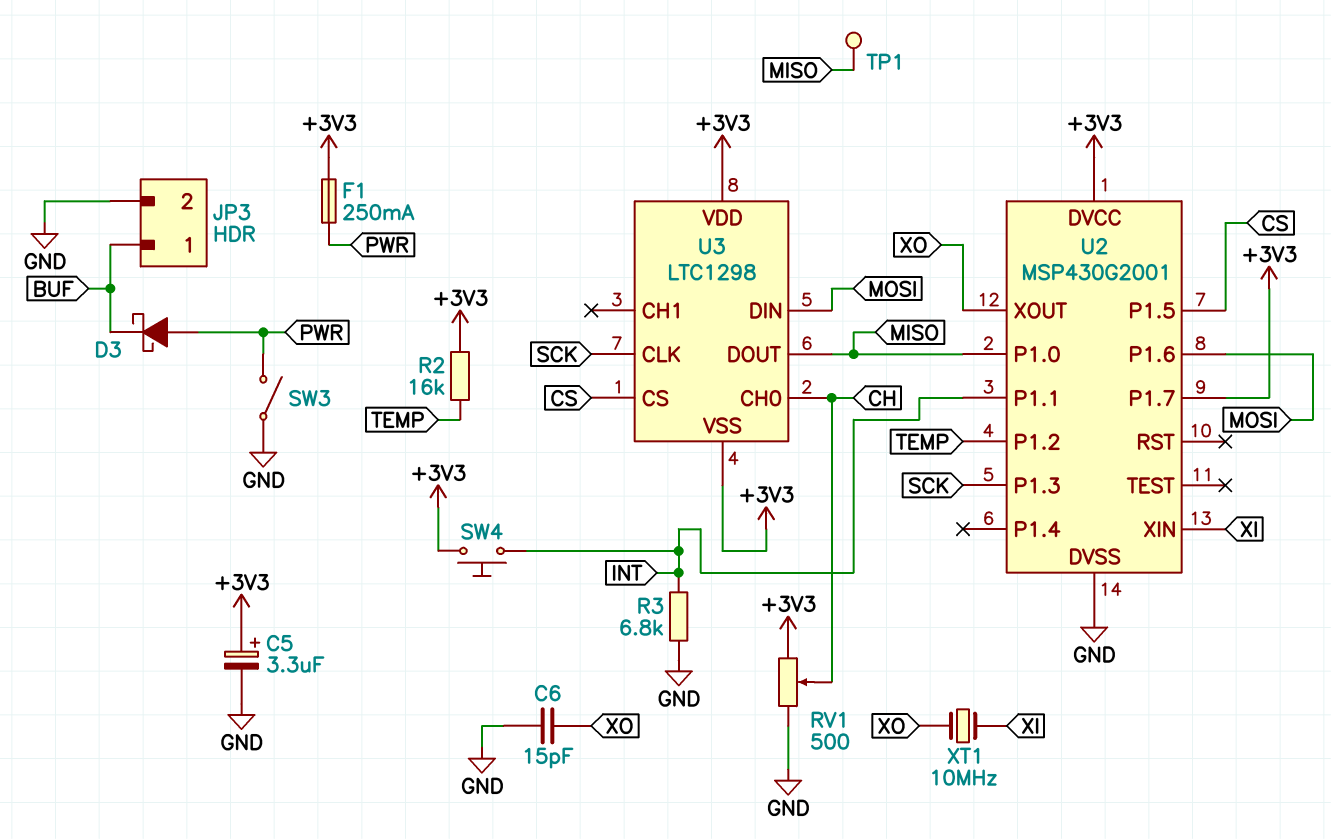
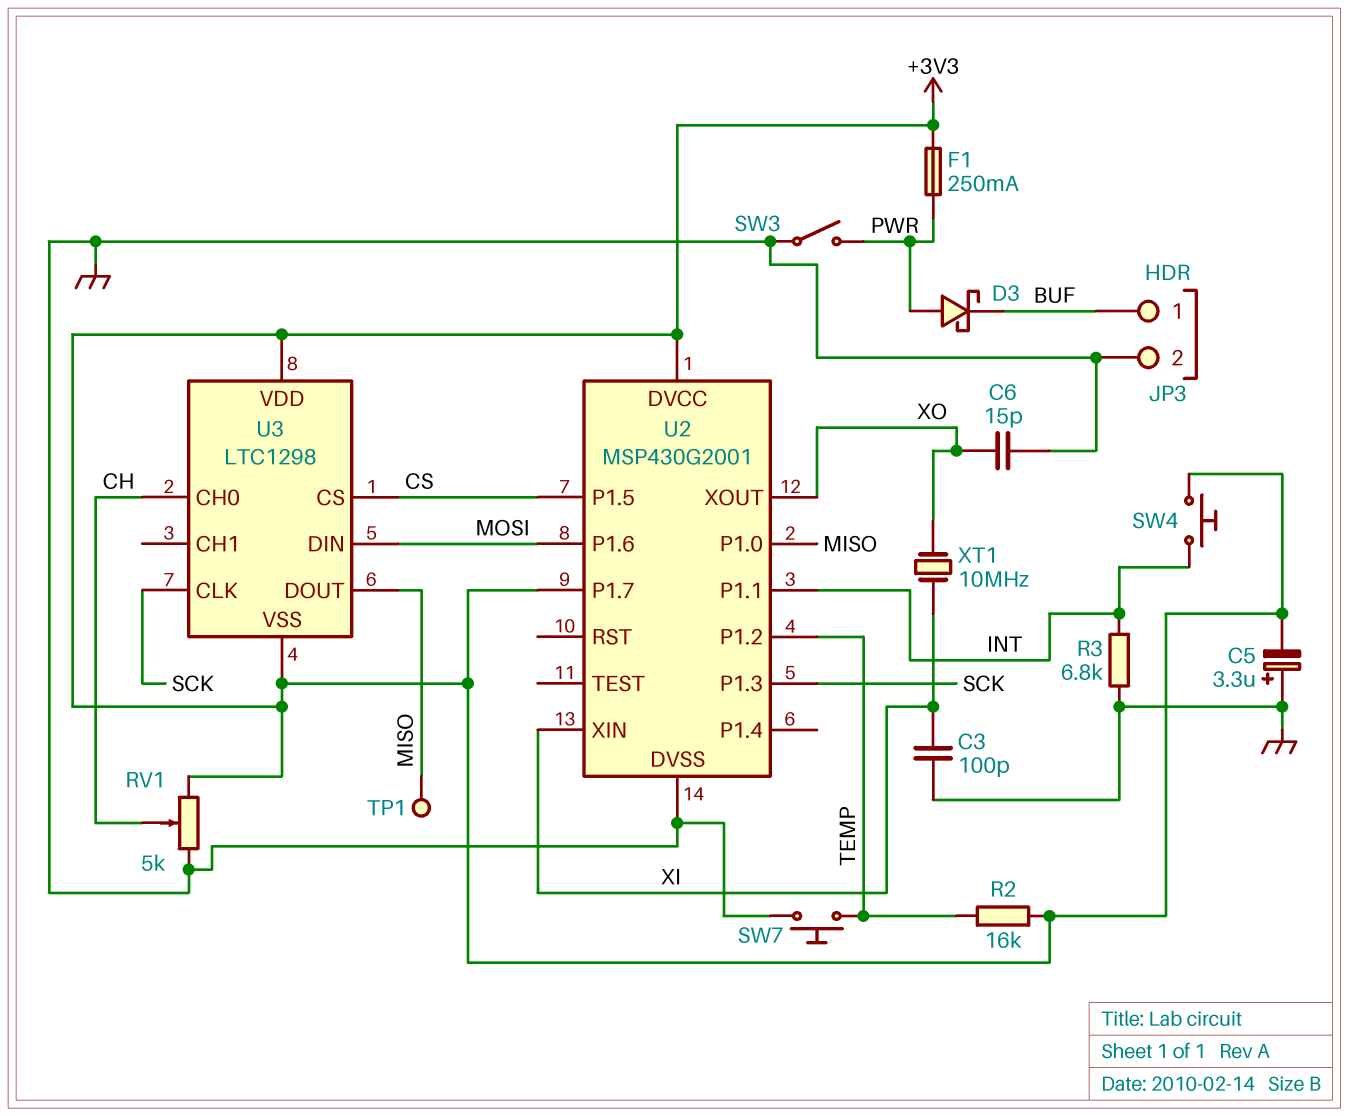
C3: none -> 100pF (GND, XI)
C5: 3.3uF (plus +3V3, minus GND) -> 3.3uF (plus GND, minus +3V3)
RV1: 500 (+3V3, GND, wiper CH) -> 5k (+3V3, GND, wiper CH)
SW7: none -> button (GND, TEMP)

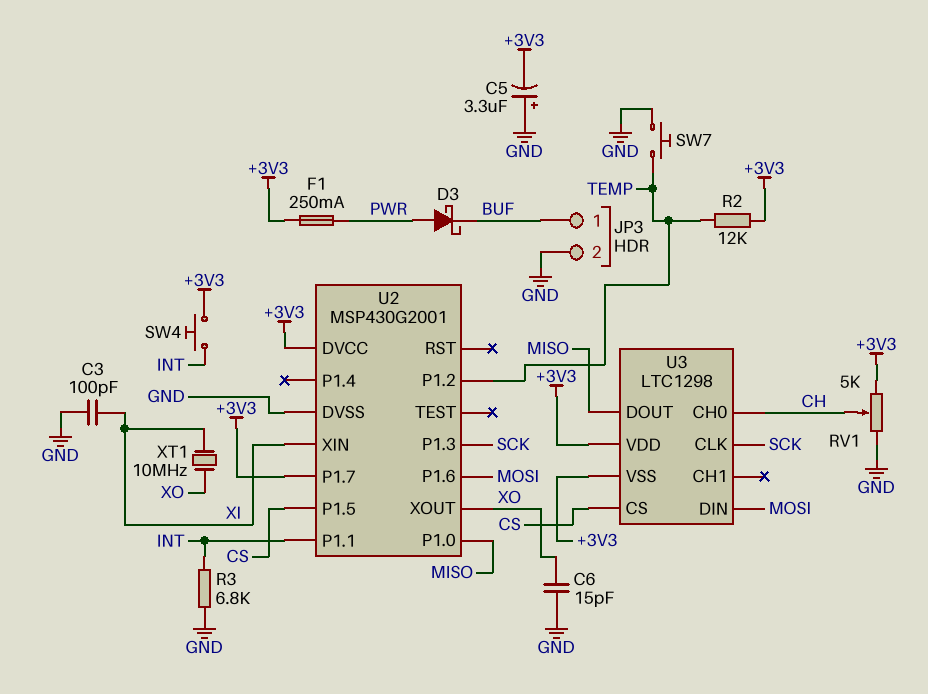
R2: 16k (+3V3, TEMP) -> 12k (+3V3, TEMP)
SW3: switch (GND, PWR) -> none
TP1: test point (MISO) -> none

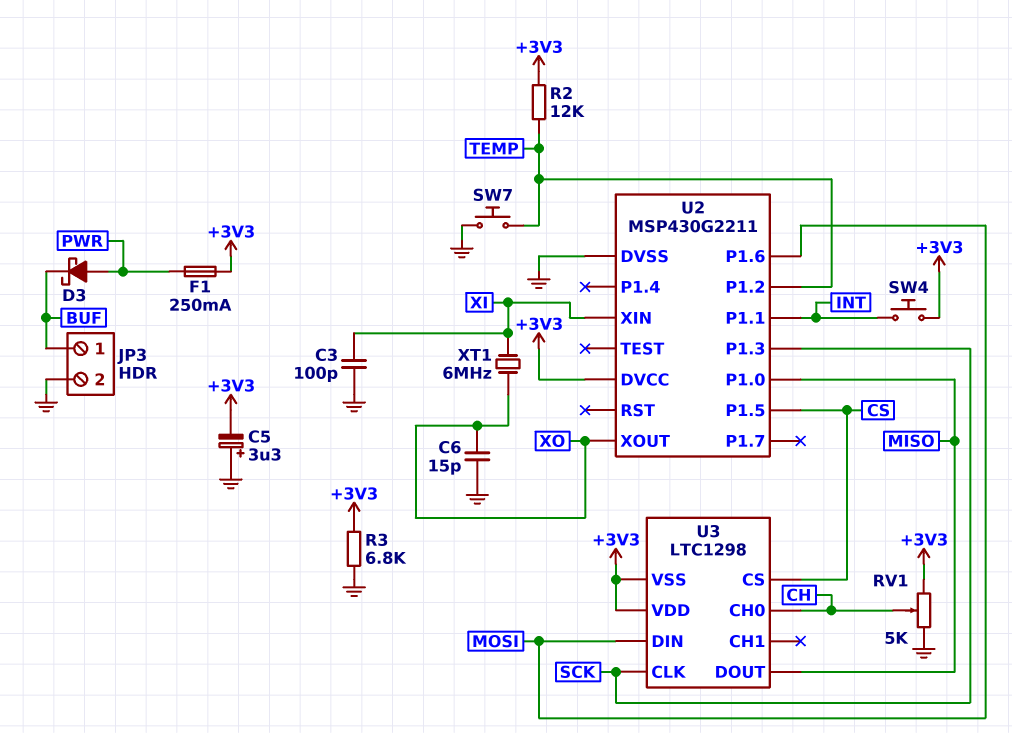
R3: 6.8k (GND, INT) -> 6.8k (+3V3, GND)
U2: MSP430G2001 -> MSP430G2211
U2 pin P1.7: +3V3 -> none
XT1: 10MHz (XI, XO) -> 6MHz (XI, XO)

